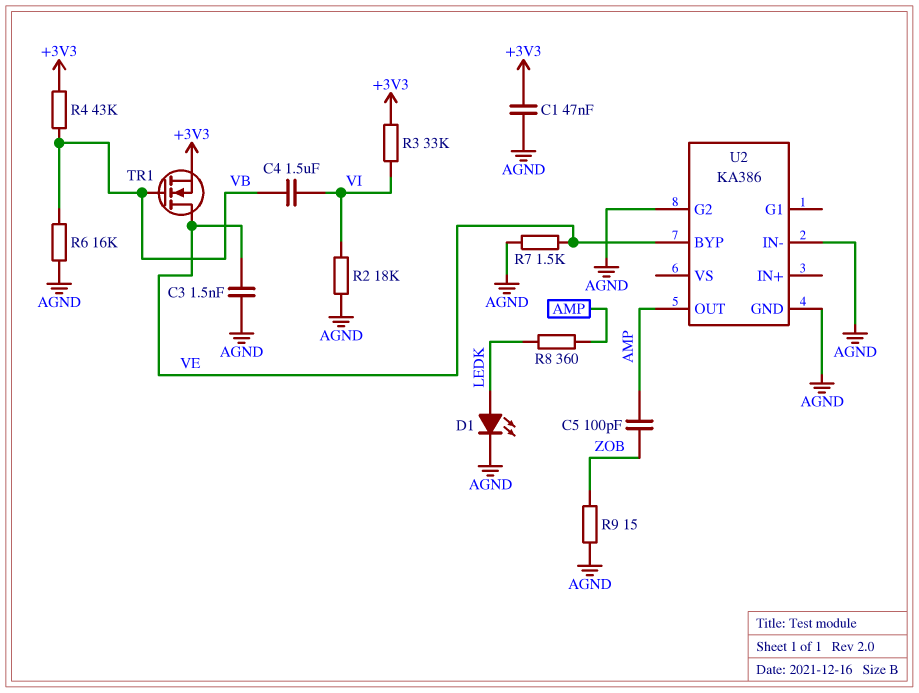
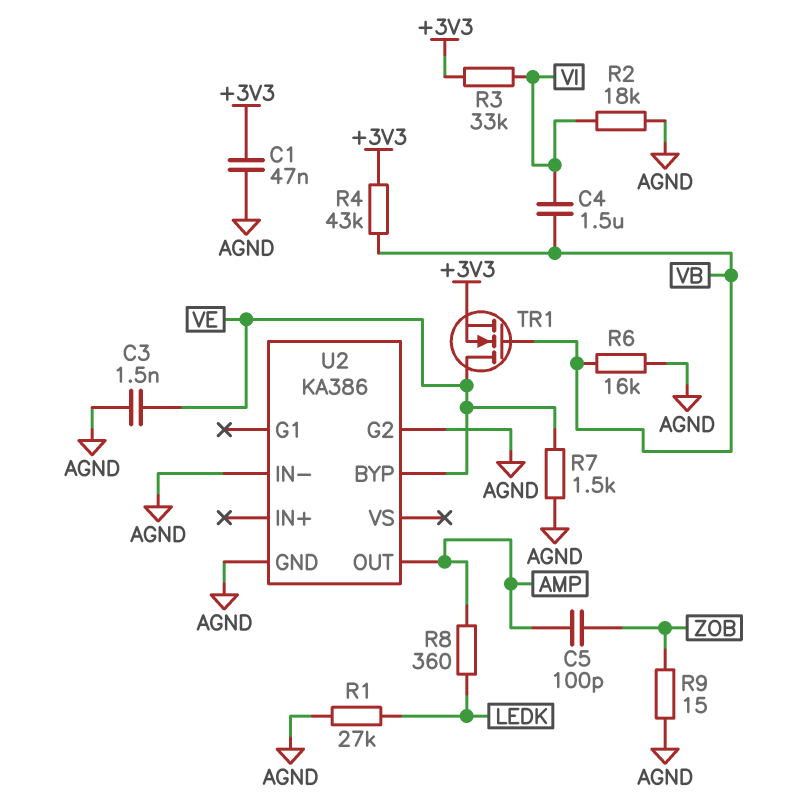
D1: LED (A LEDK, K AGND) -> none
R1: none -> 27k (AGND, LEDK)

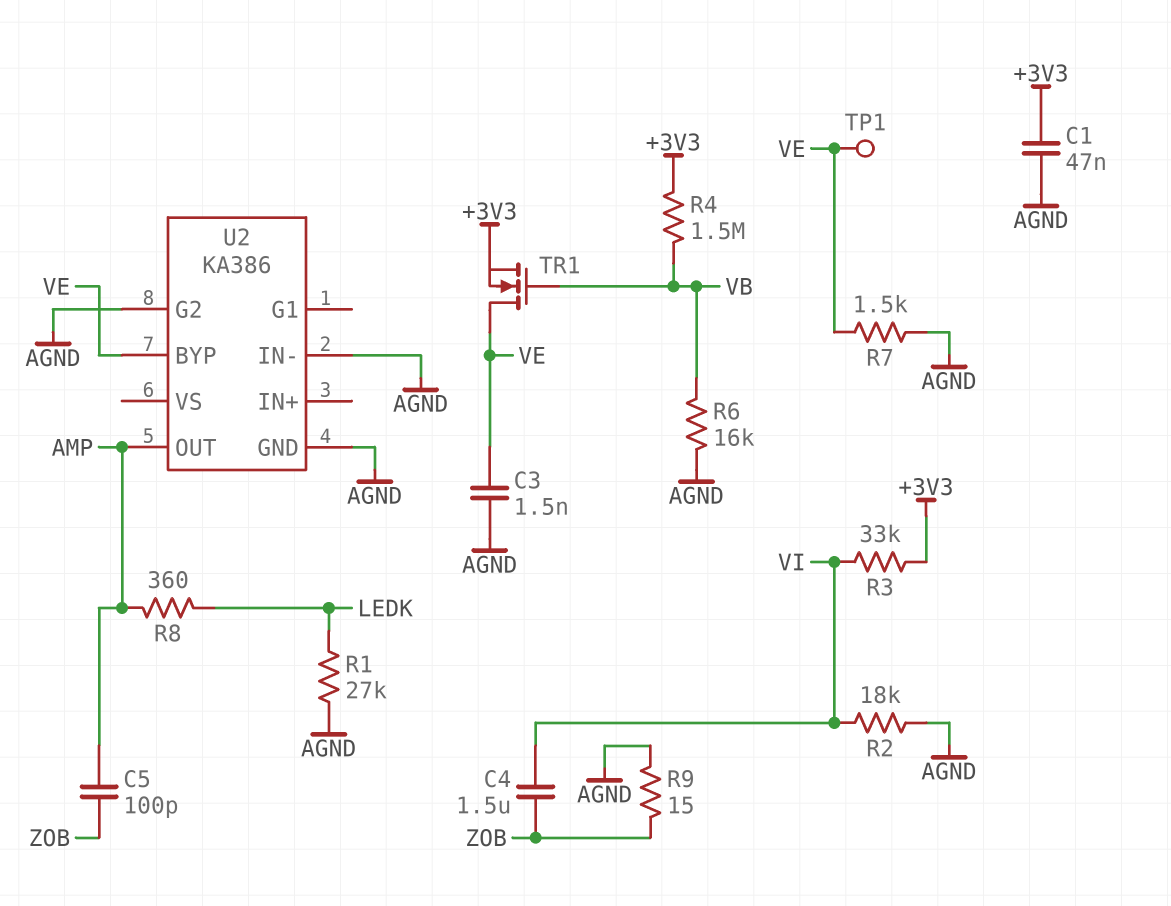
C4: 1.5uF (VB, VI) -> 1.5uF (VI, ZOB)
R4: 43k (+3V3, VB) -> 1.5M (+3V3, VB)
TP1: none -> test point (VE)

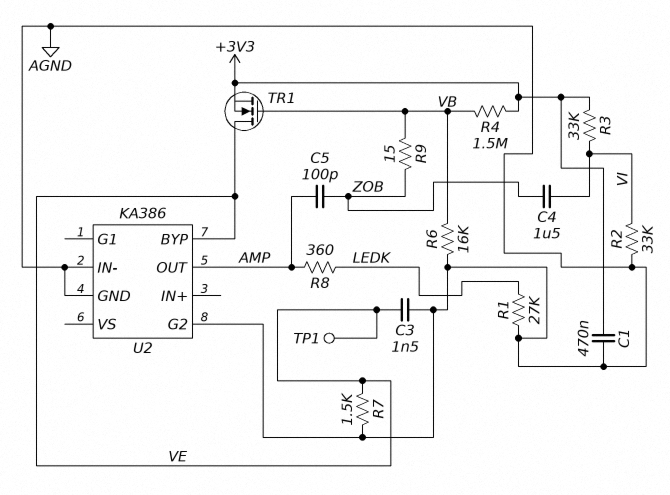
C1: 47nF (+3V3, AGND) -> 470nF (+3V3, AGND)
R2: 18k (AGND, VI) -> 33k (AGND, VI)
R9: 15 (AGND, ZOB) -> 15 (VB, ZOB)

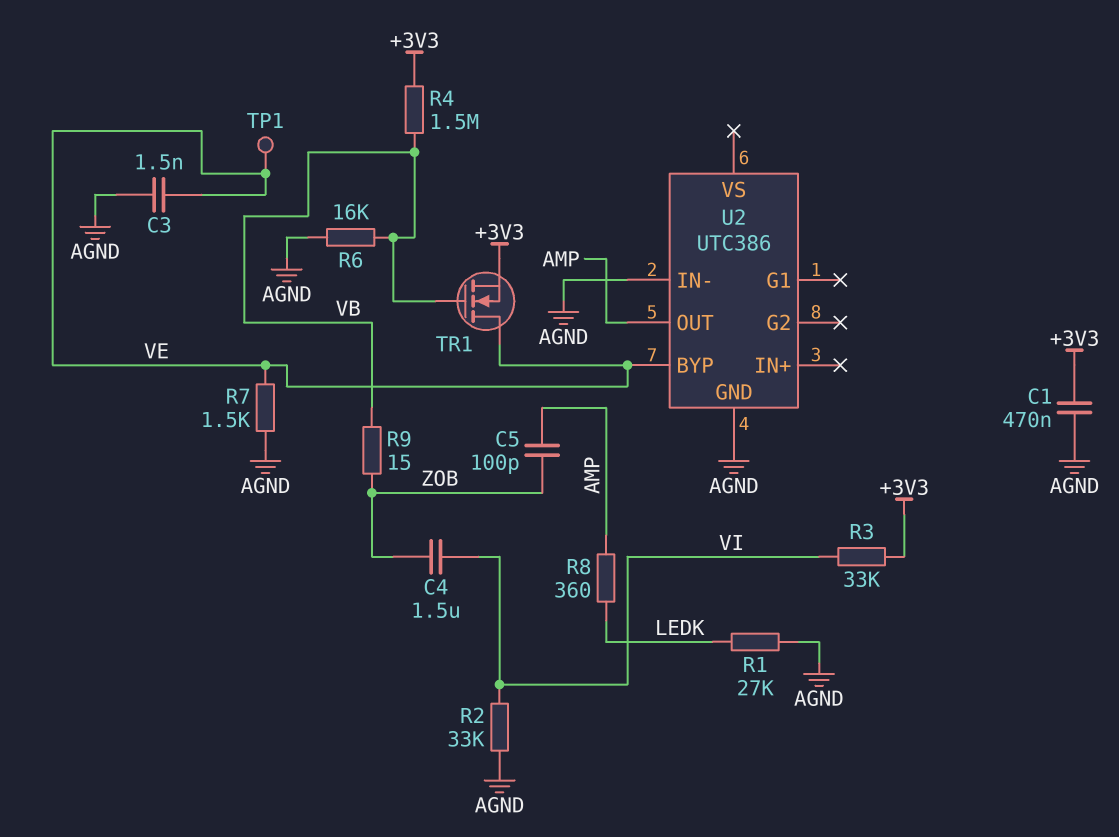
U2: KA386 -> UTC386
U2 pin G2: AGND -> none

